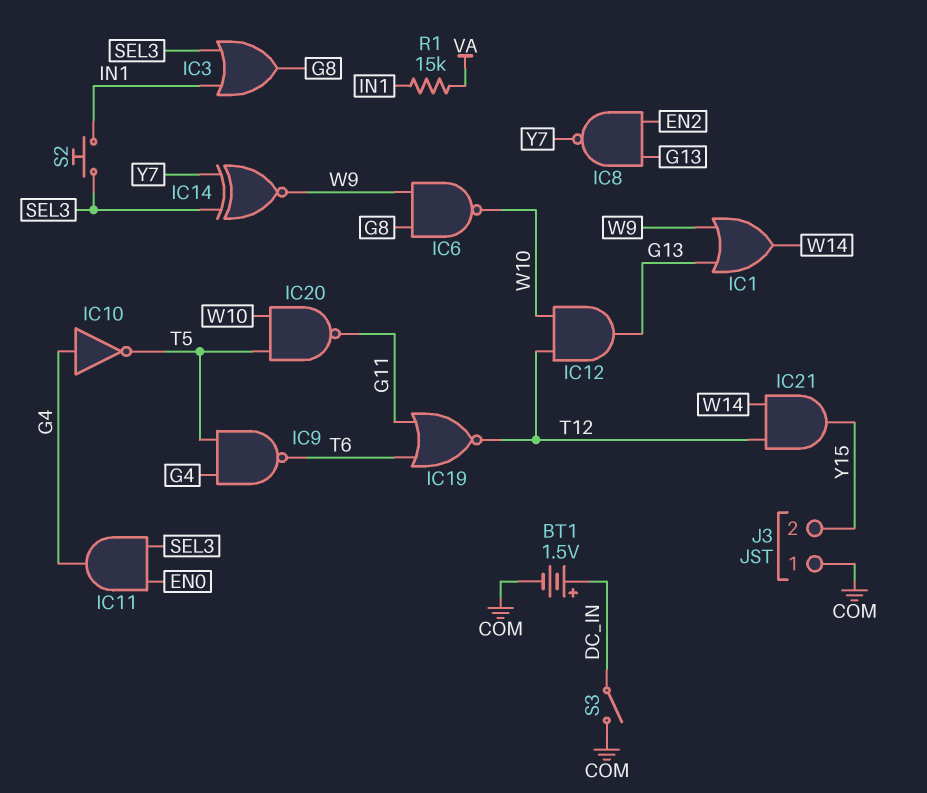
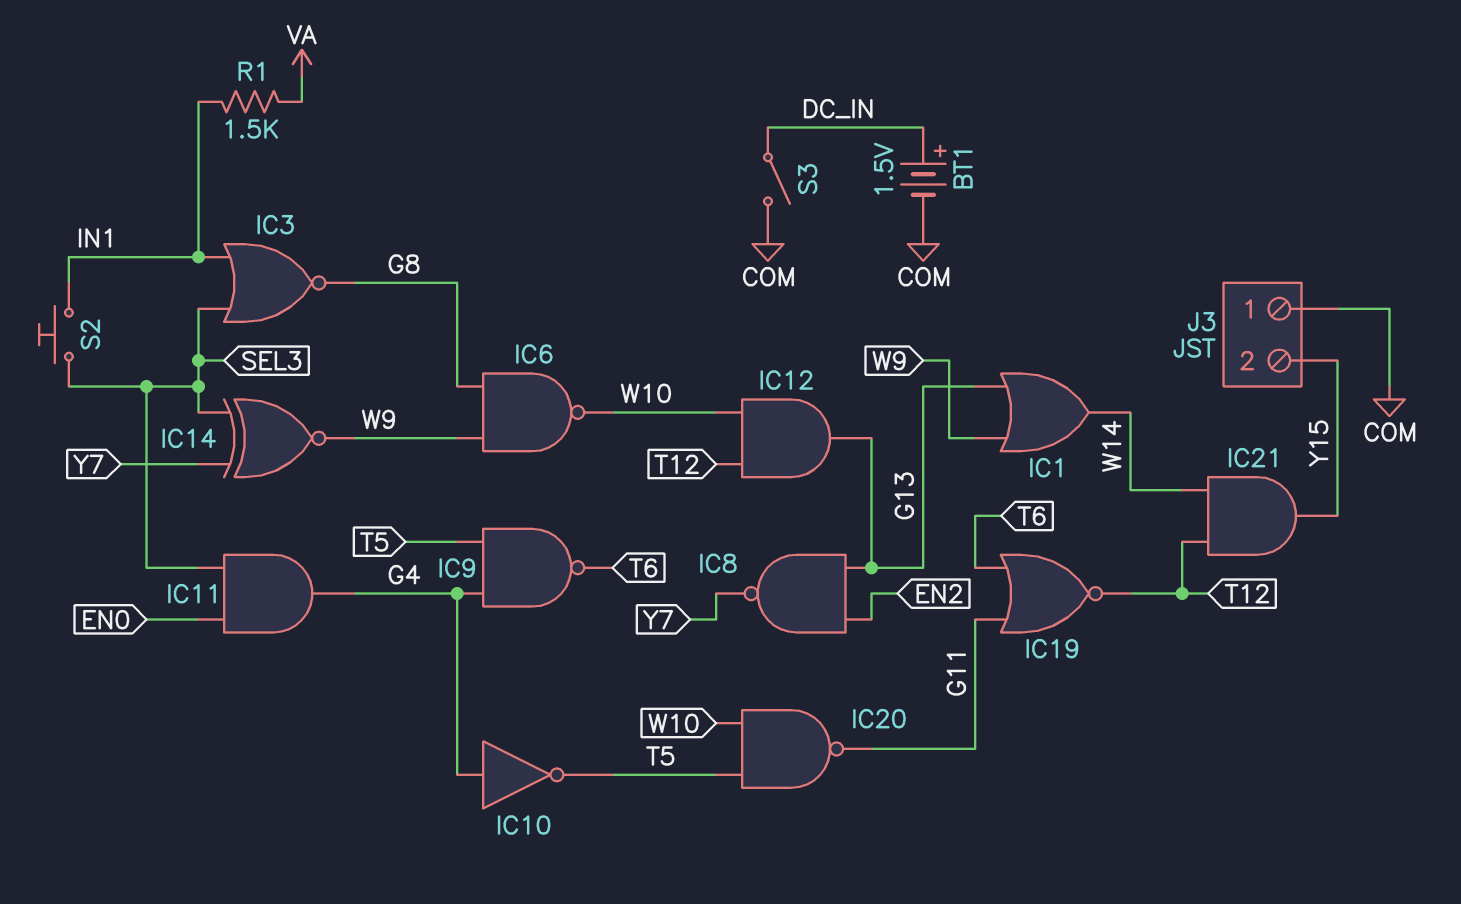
IC3: OR (in IN1, in SEL3, out G8) -> NOR (in IN1, in SEL3, out G8)
R1: 15k (IN1, VA) -> 1.5k (IN1, VA)

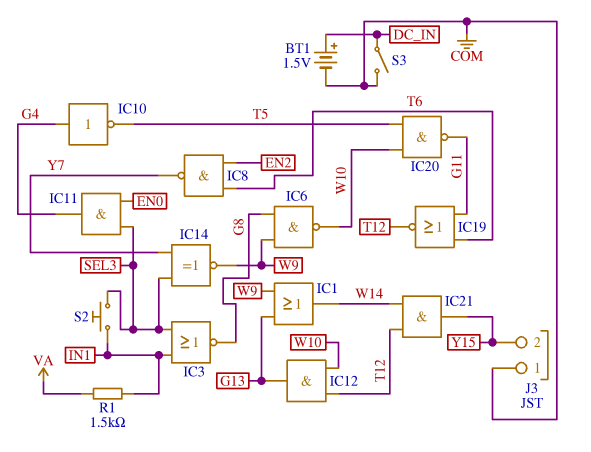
IC8: NAND (in EN2, in G13, out Y7) -> NAND (in EN2, in T6, out Y7)
IC9: NAND (in G4, in T5, out T6) -> none

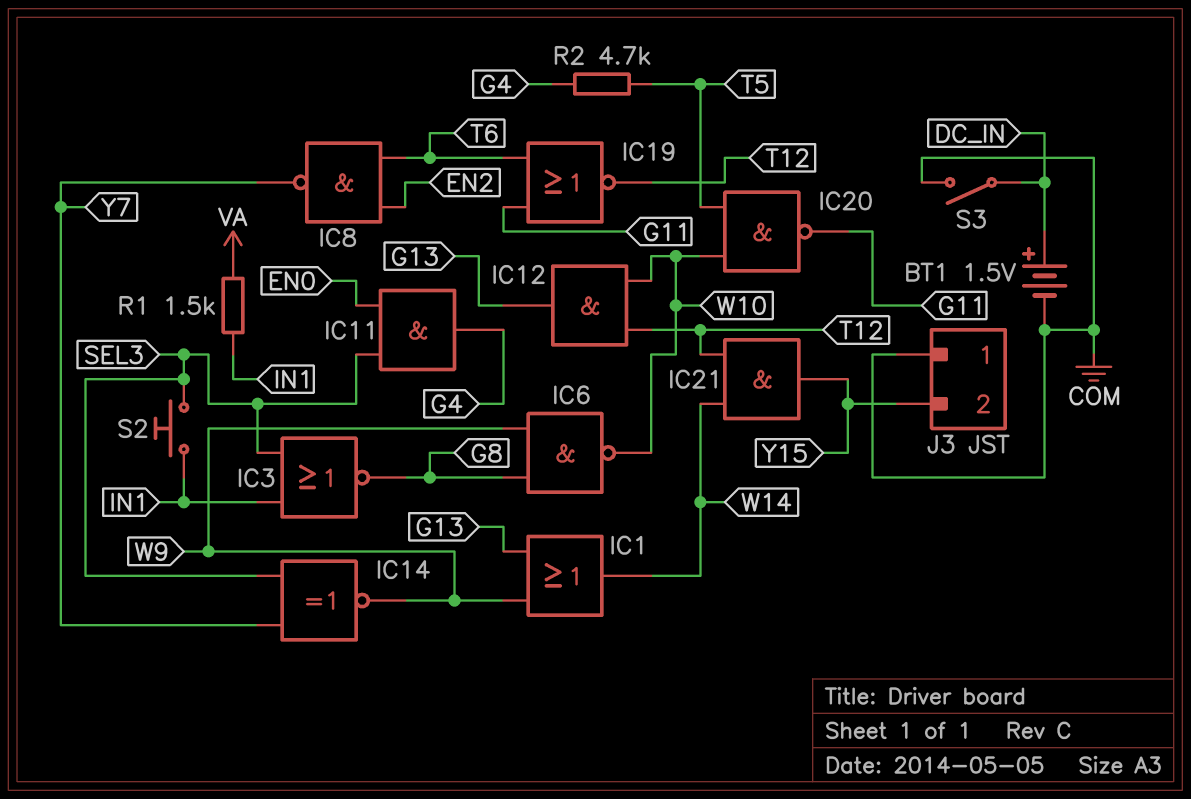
IC10: NOT (in G4, out T5) -> none
R2: none -> 4.7k (G4, T5)

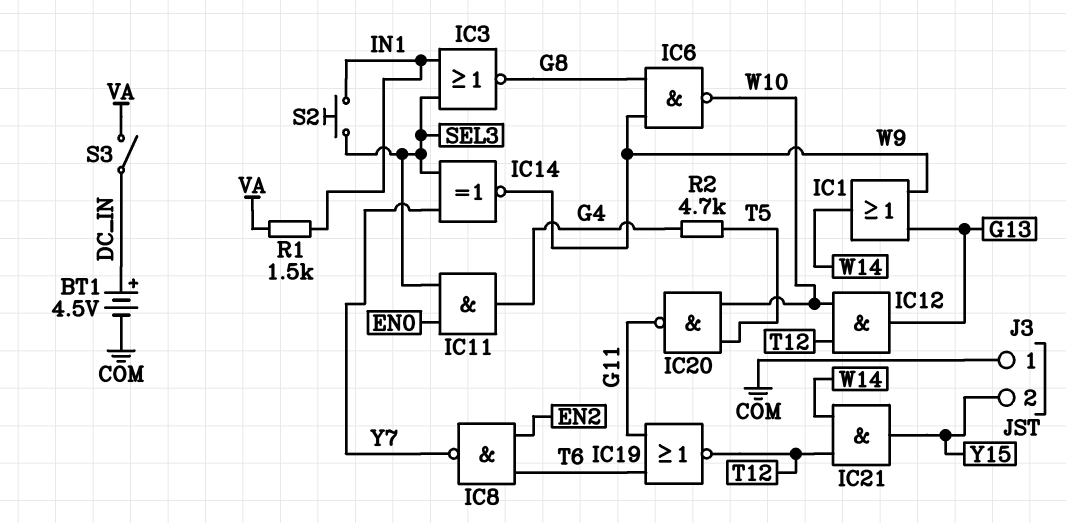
BT1: 1.5V (plus DC_IN, minus COM) -> 4.5V (plus DC_IN, minus COM)
S3: switch (COM, DC_IN) -> switch (DC_IN, VA)

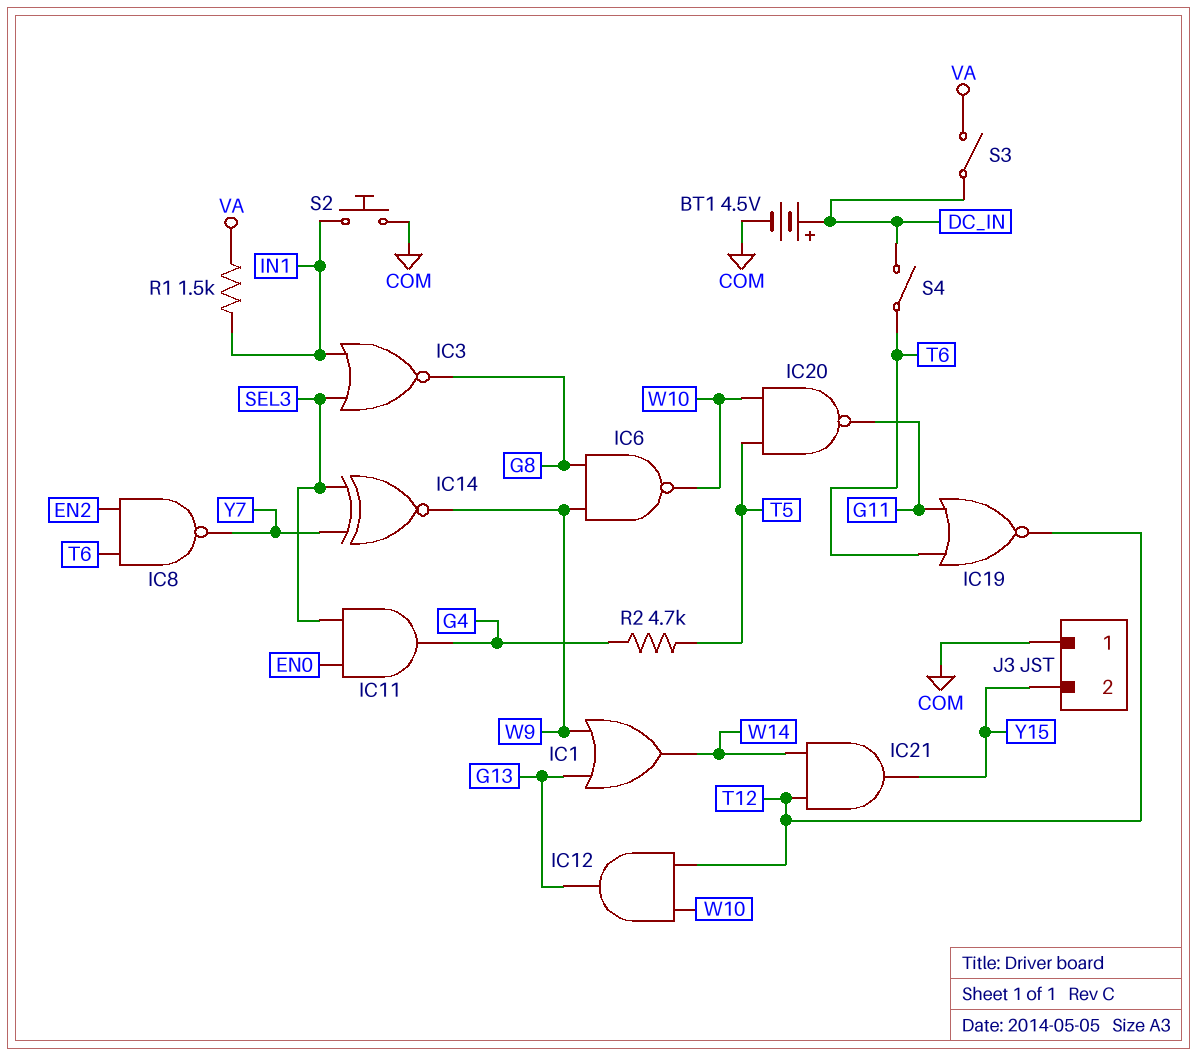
S2: button (IN1, SEL3) -> button (COM, IN1)
S4: none -> switch (DC_IN, T6)

